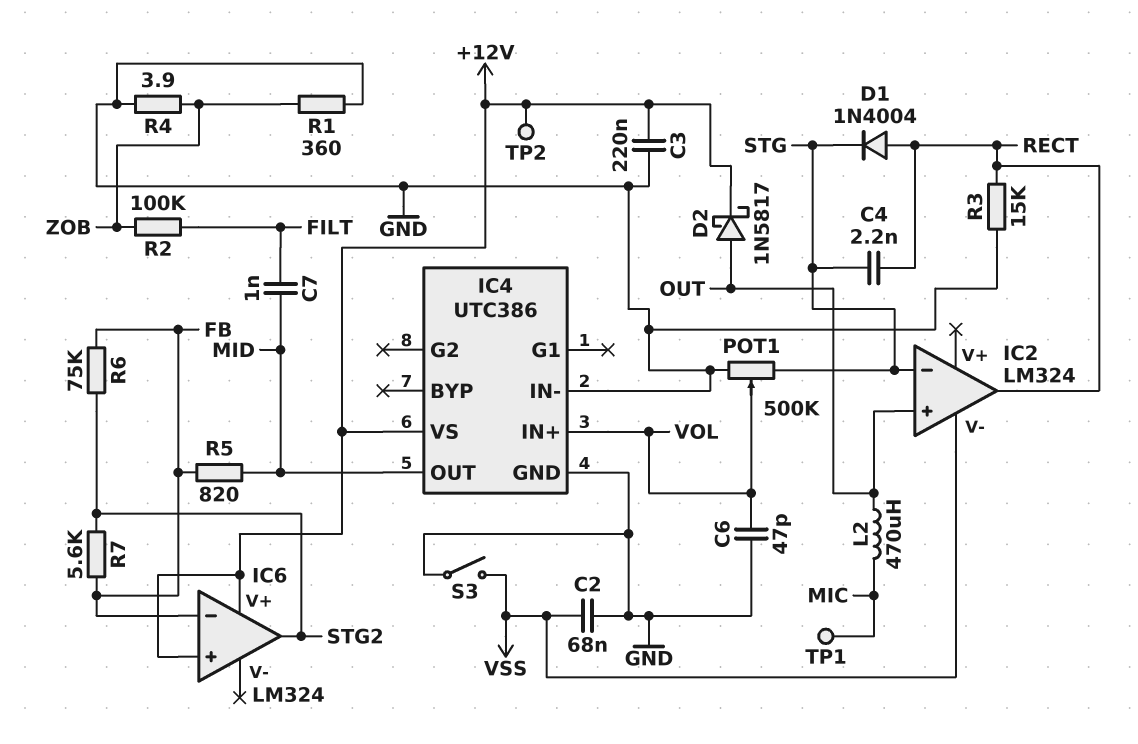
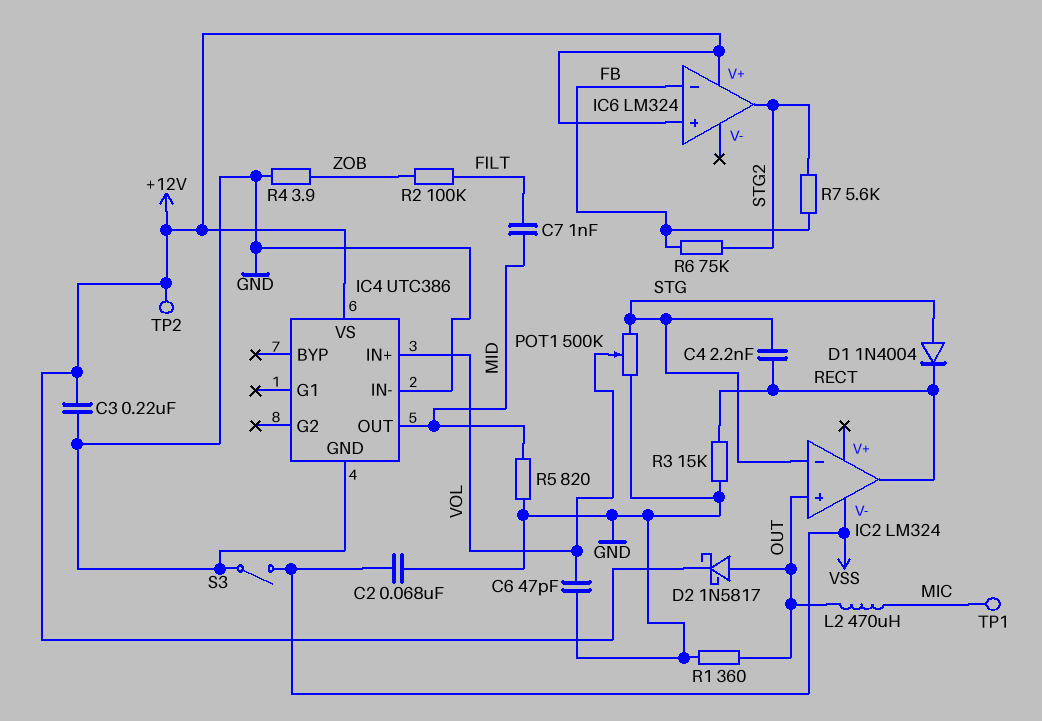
D1: diode 1N4004 (A RECT, K STG) -> diode 1N4004 (A STG, K RECT)
R1: 360 (GND, ZOB) -> 360 (GND, OUT)
R5: 820 (FB, MID) -> 820 (GND, MID)

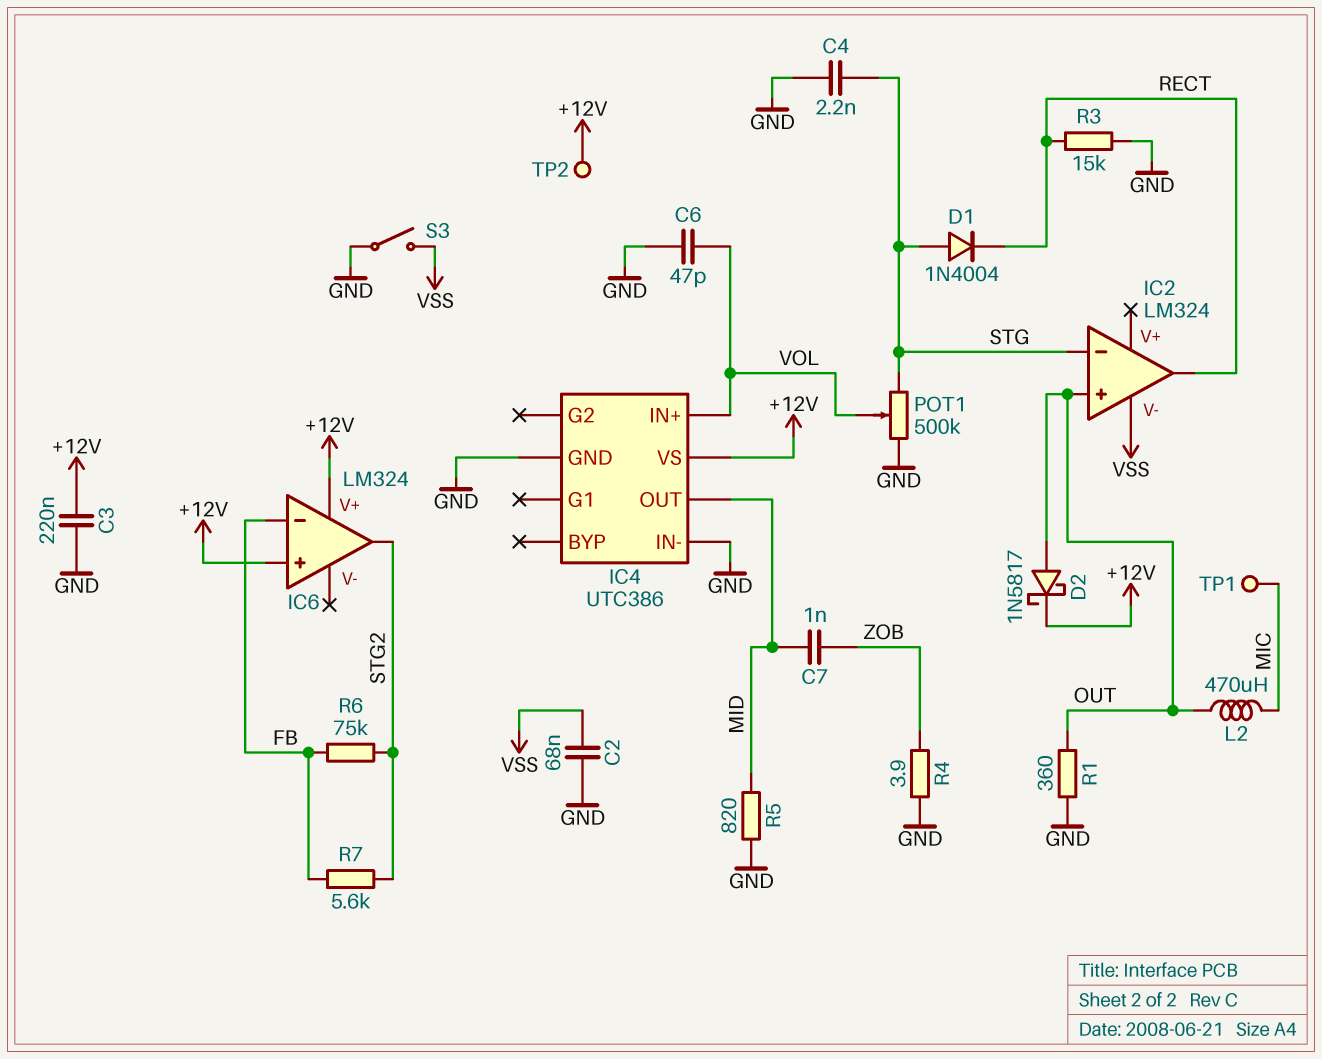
C4: 2.2nF (RECT, STG) -> 2.2nF (GND, STG)
C7: 1nF (FILT, MID) -> 1nF (MID, ZOB)
R2: 100k (FILT, ZOB) -> none

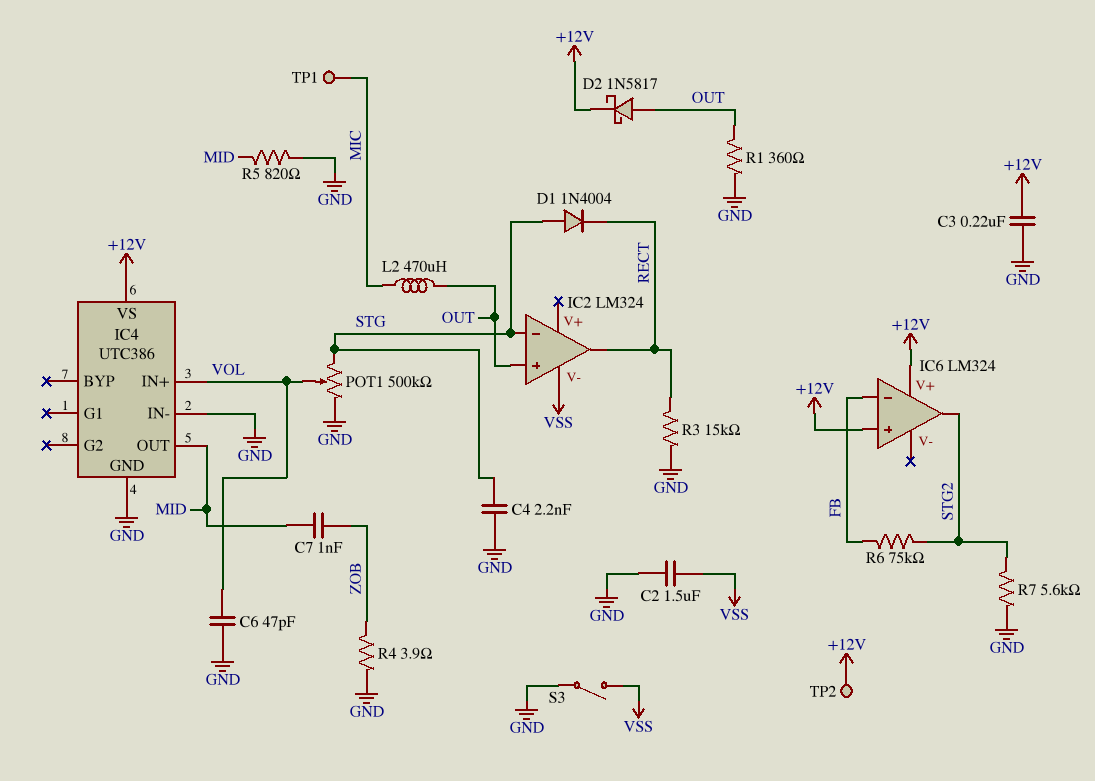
C2: 68nF (GND, VSS) -> 1.5uF (GND, VSS)
R7: 5.6k (FB, STG2) -> 5.6k (GND, STG2)

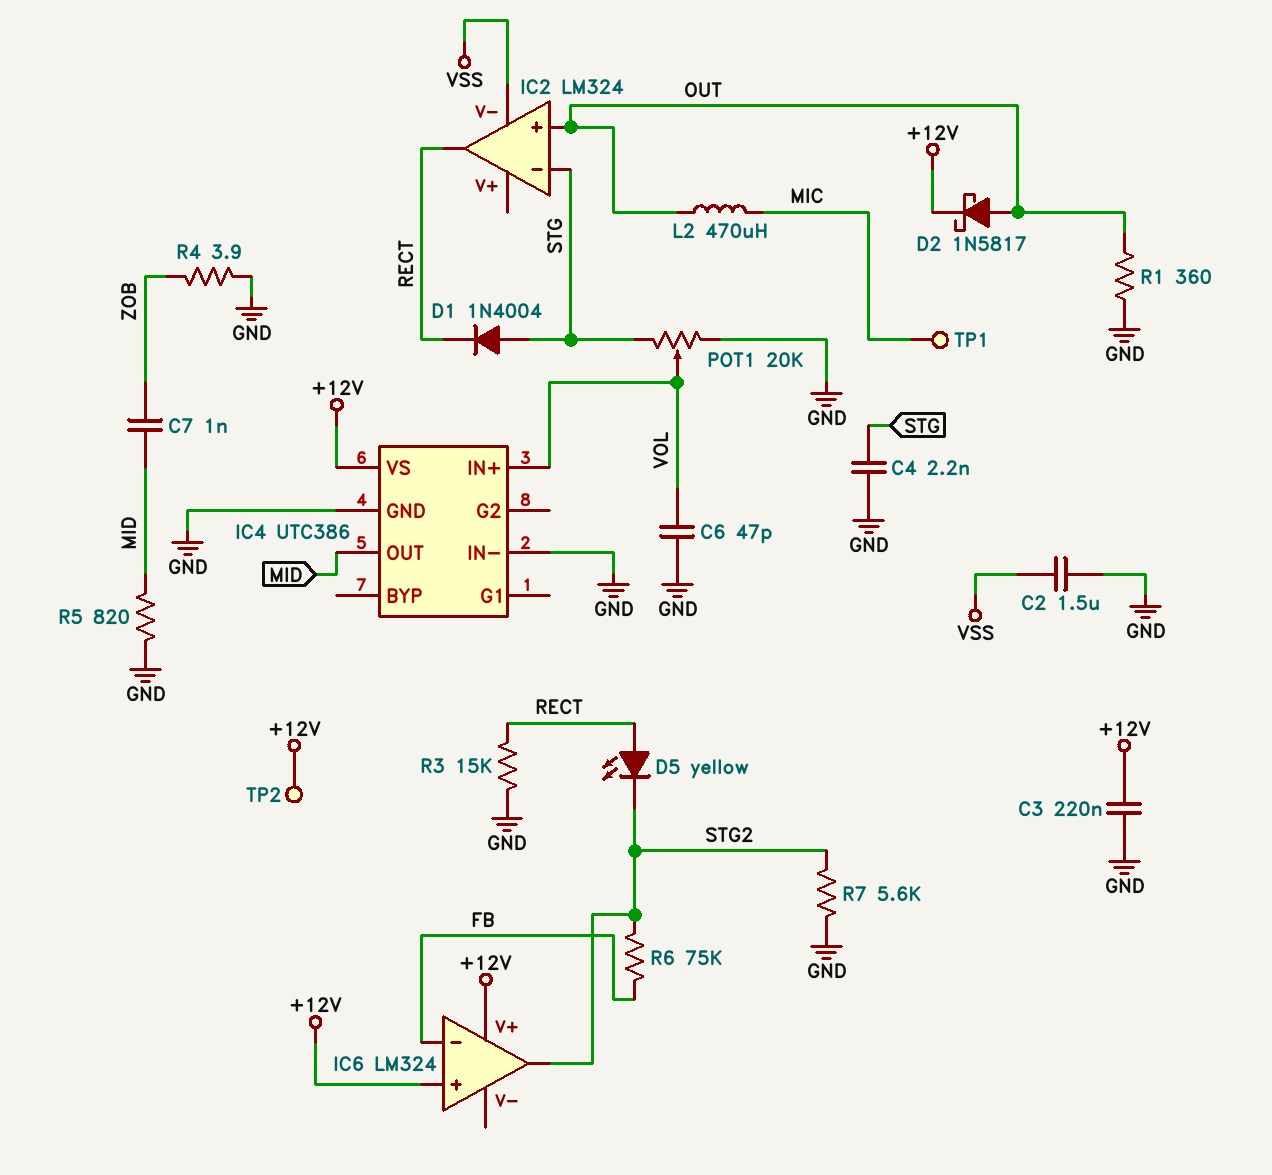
D5: none -> LED yellow (A RECT, K STG2)
POT1: 500k (GND, STG, wiper VOL) -> 20k (GND, STG, wiper VOL)
S3: switch (GND, VSS) -> none

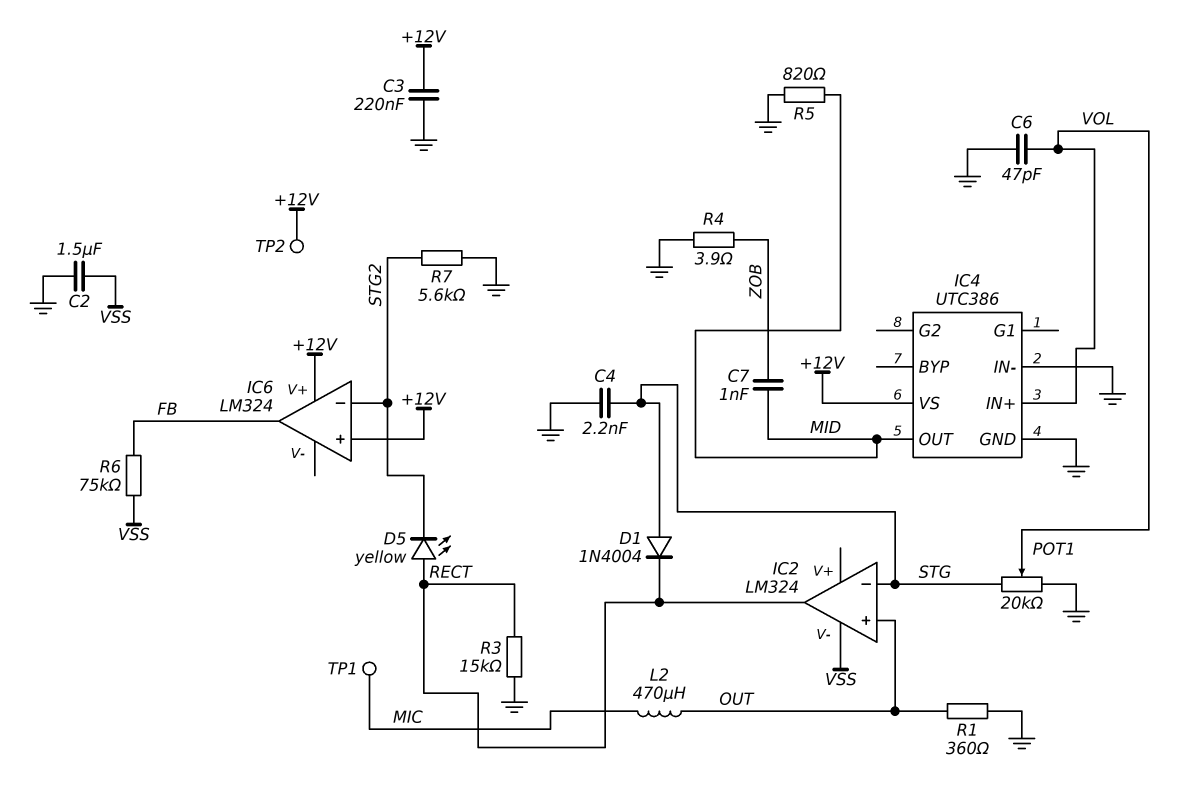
D2: schottky 1N5817 (A OUT, K +12V) -> none
IC6 pin in-: FB -> STG2
IC6 pin out: STG2 -> FB
R6: 75k (FB, STG2) -> 75k (FB, VSS)

